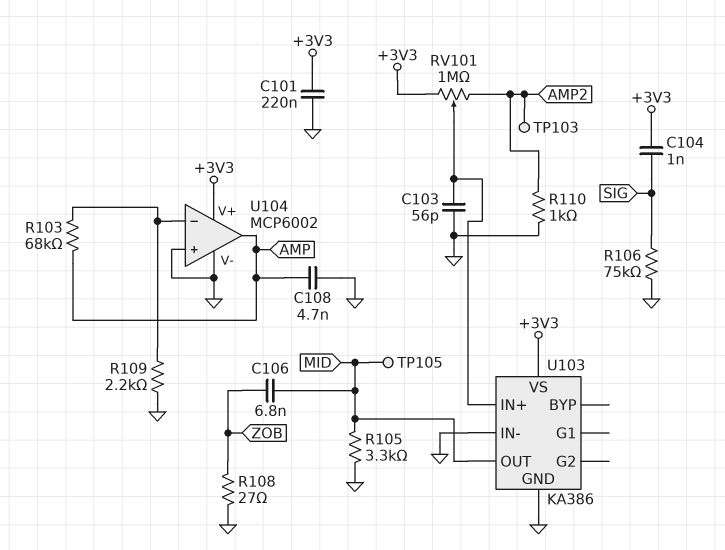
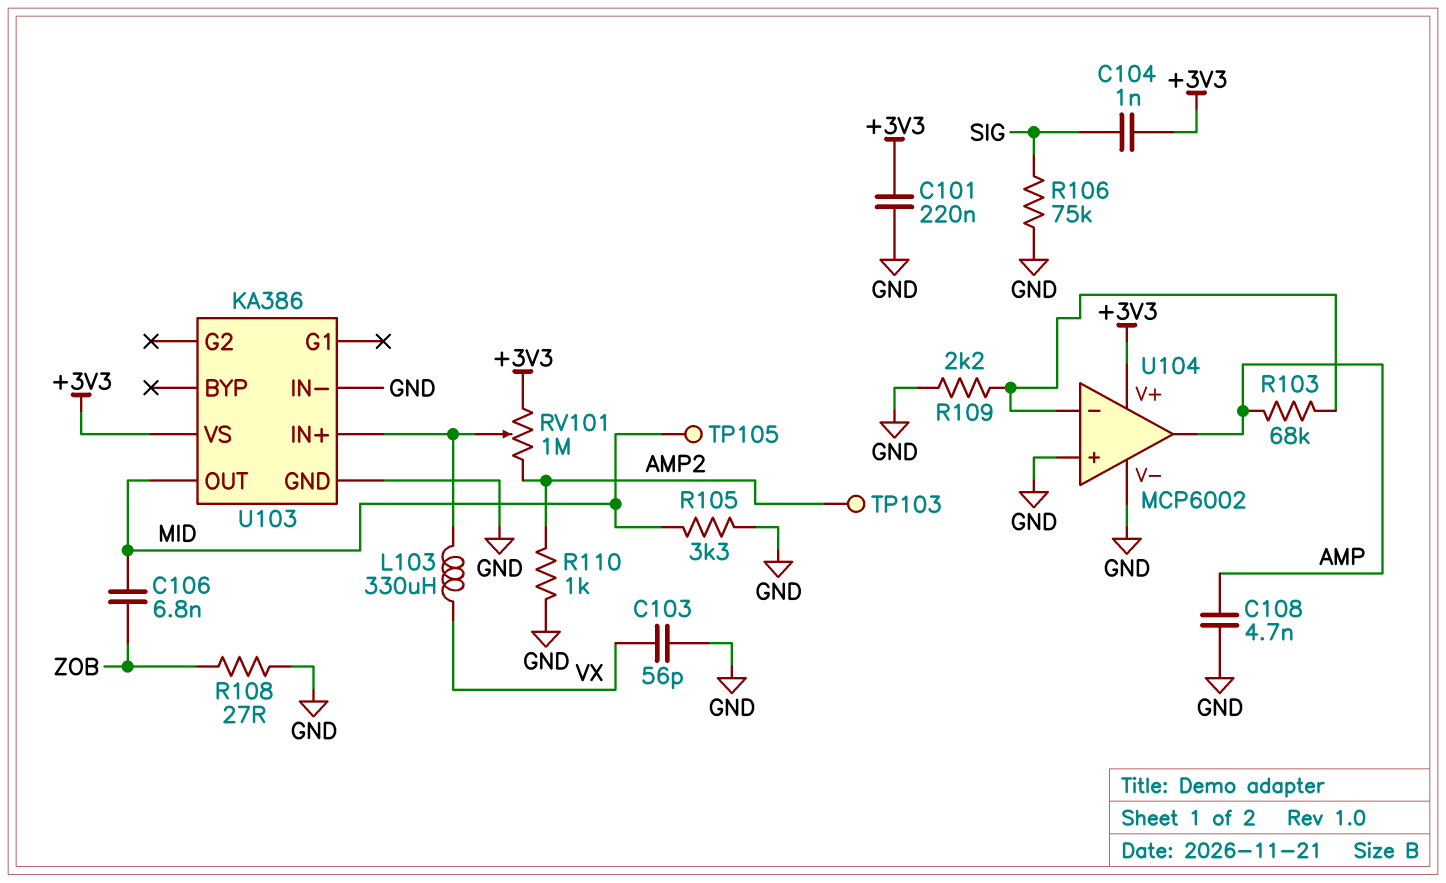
C103: 56pF (GND, U103/IN+) -> 56pF (GND, VX)
L103: none -> 330uH (U103/IN+, VX)

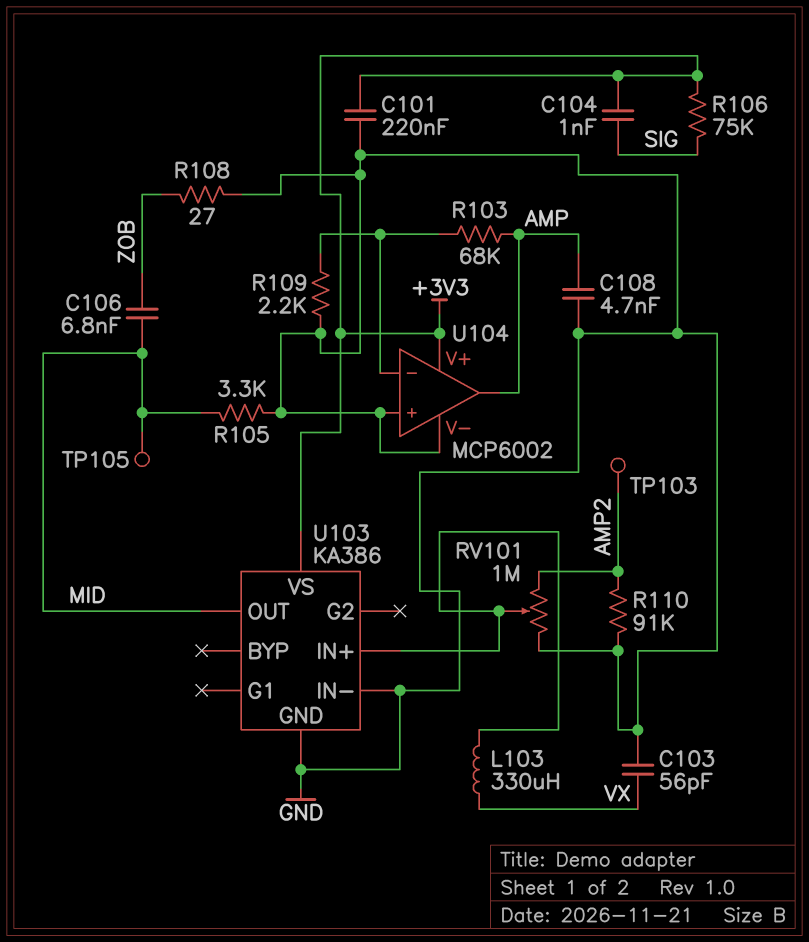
R106: 75k (GND, SIG) -> 75k (+3V3, SIG)
R110: 1k (AMP2, GND) -> 91k (AMP2, GND)
RV101: 1M (+3V3, AMP2, wiper U103/IN+) -> 1M (AMP2, GND, wiper U103/IN+)

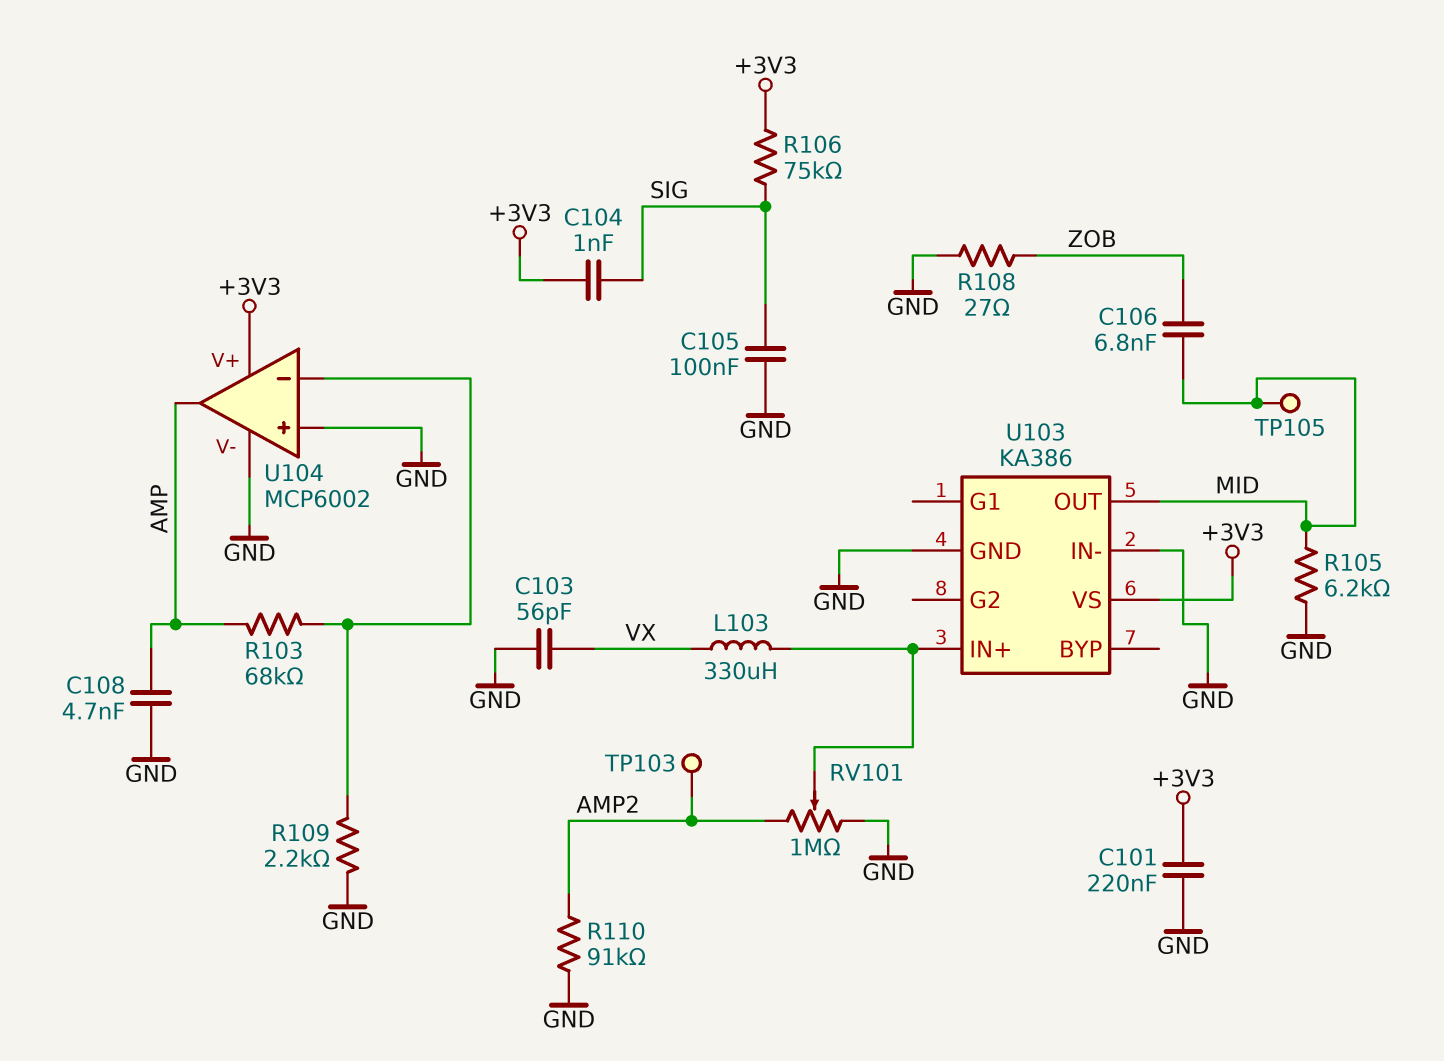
C105: none -> 100nF (GND, SIG)
R105: 3.3k (GND, MID) -> 6.2k (GND, MID)

